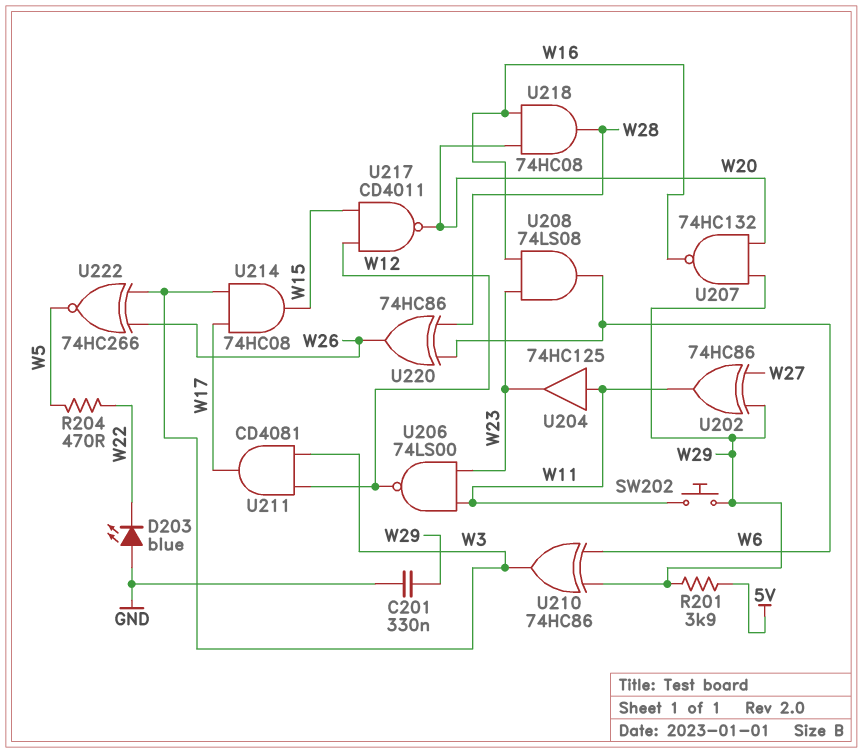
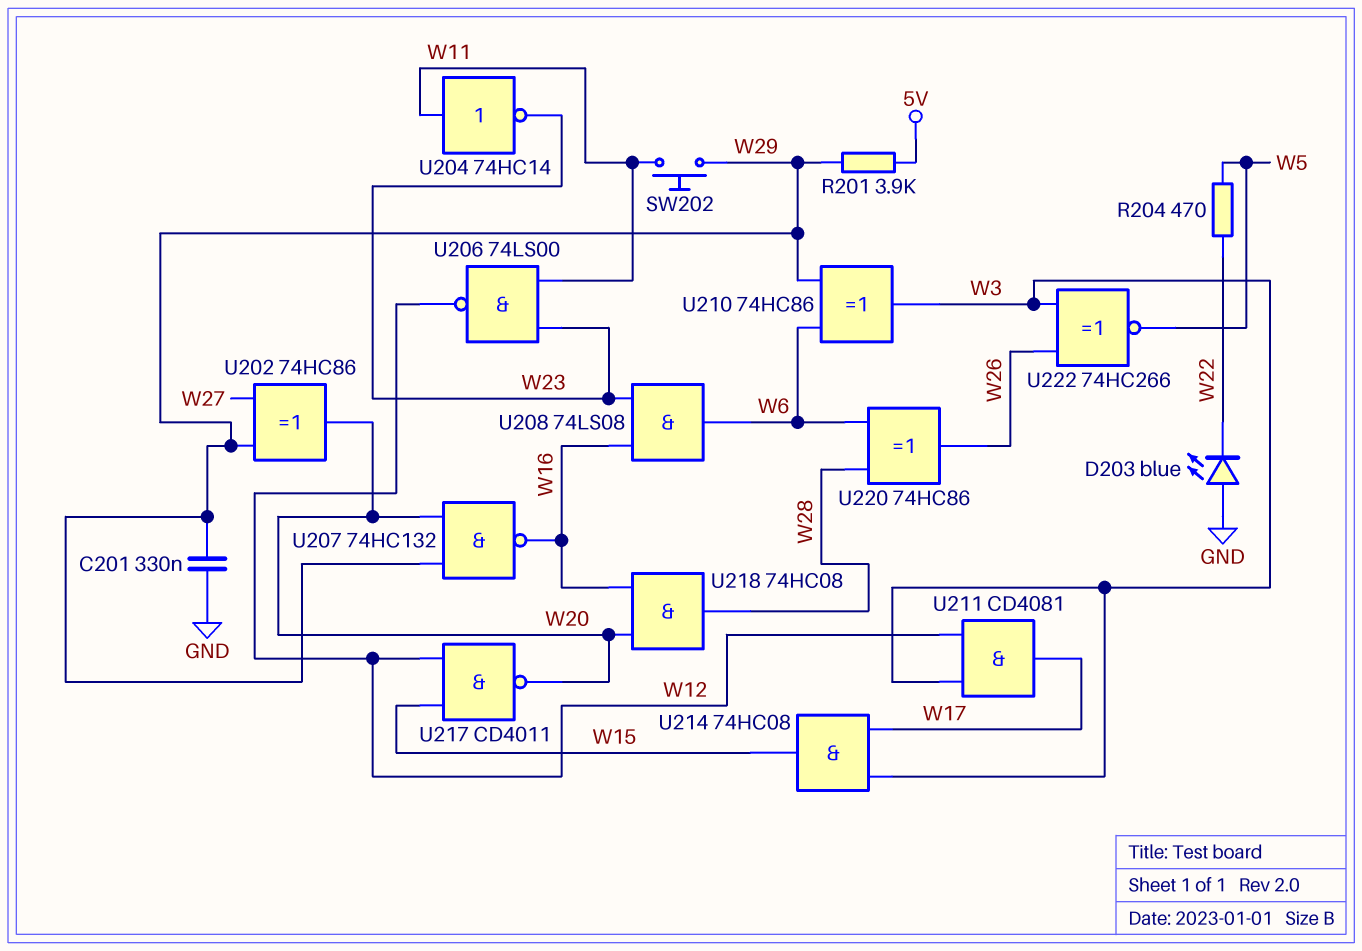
U202: XOR 74HC86 (in W27, in W29, out W11) -> XOR 74HC86 (in W27, in W29, out W20)
U204: buffer 74HC125 (in W11, out W23) -> NOT 74HC14 (in W11, out W23)

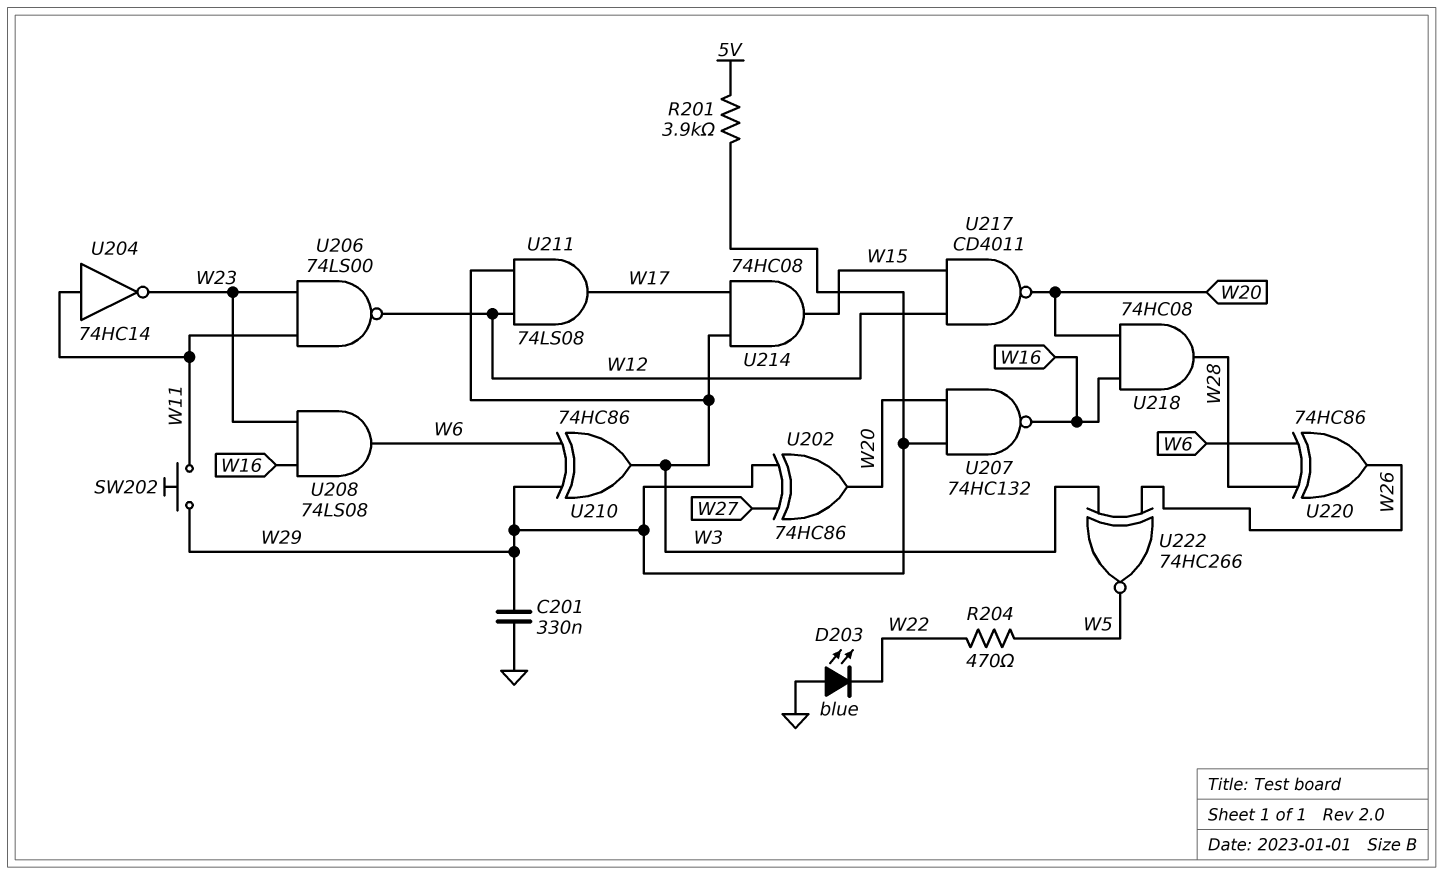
U211: AND CD4081 (in W3, in W12, out W17) -> AND 74LS08 (in W3, in W12, out W17)

